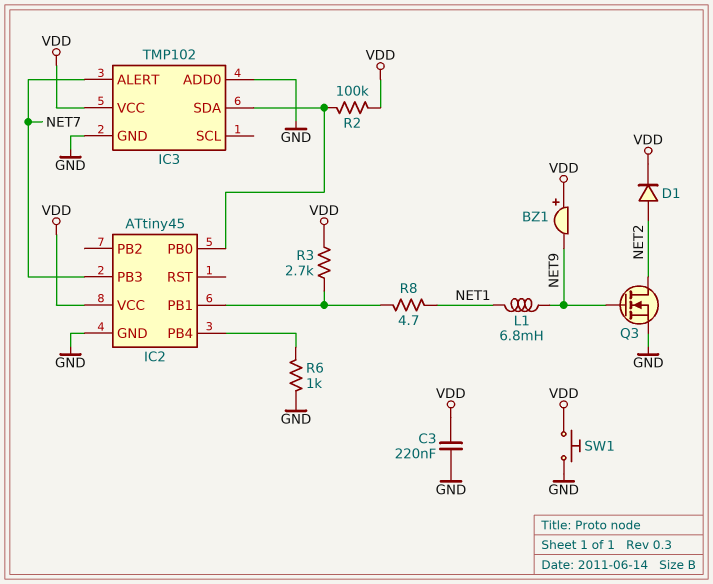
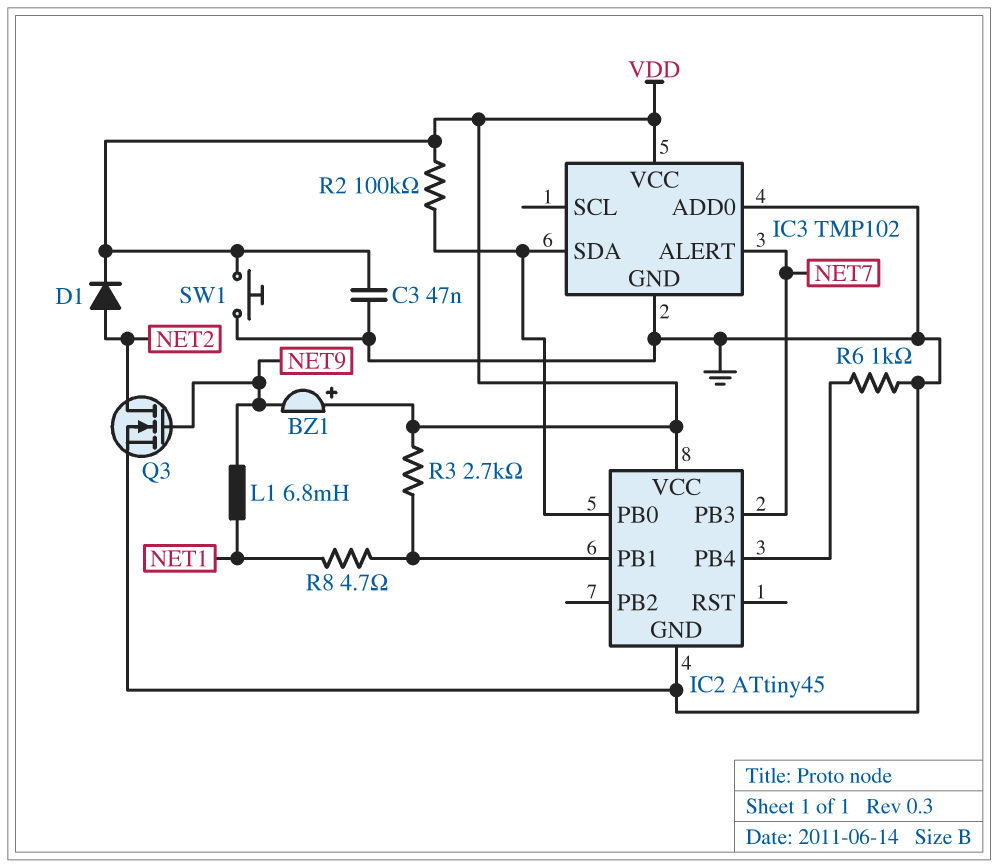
C3: 220nF (GND, VDD) -> 47nF (GND, VDD)

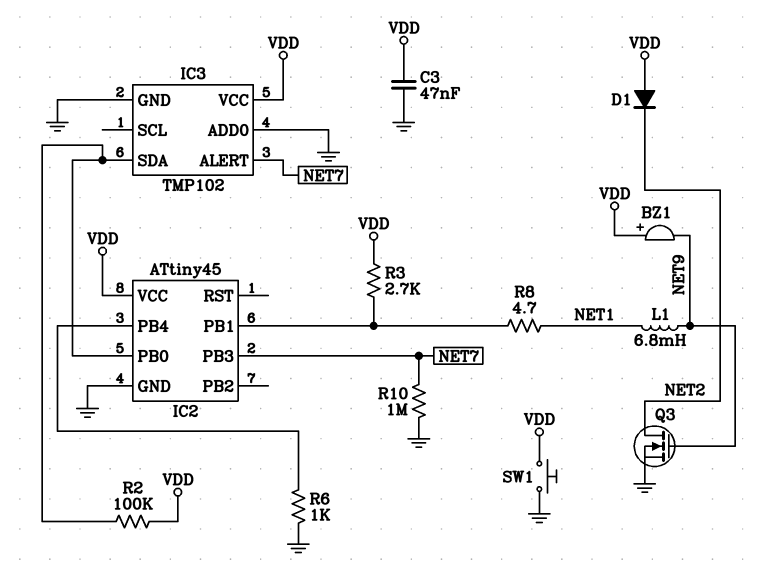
D1: diode (A NET2, K VDD) -> diode (A VDD, K NET2)
R10: none -> 1M (GND, NET7)

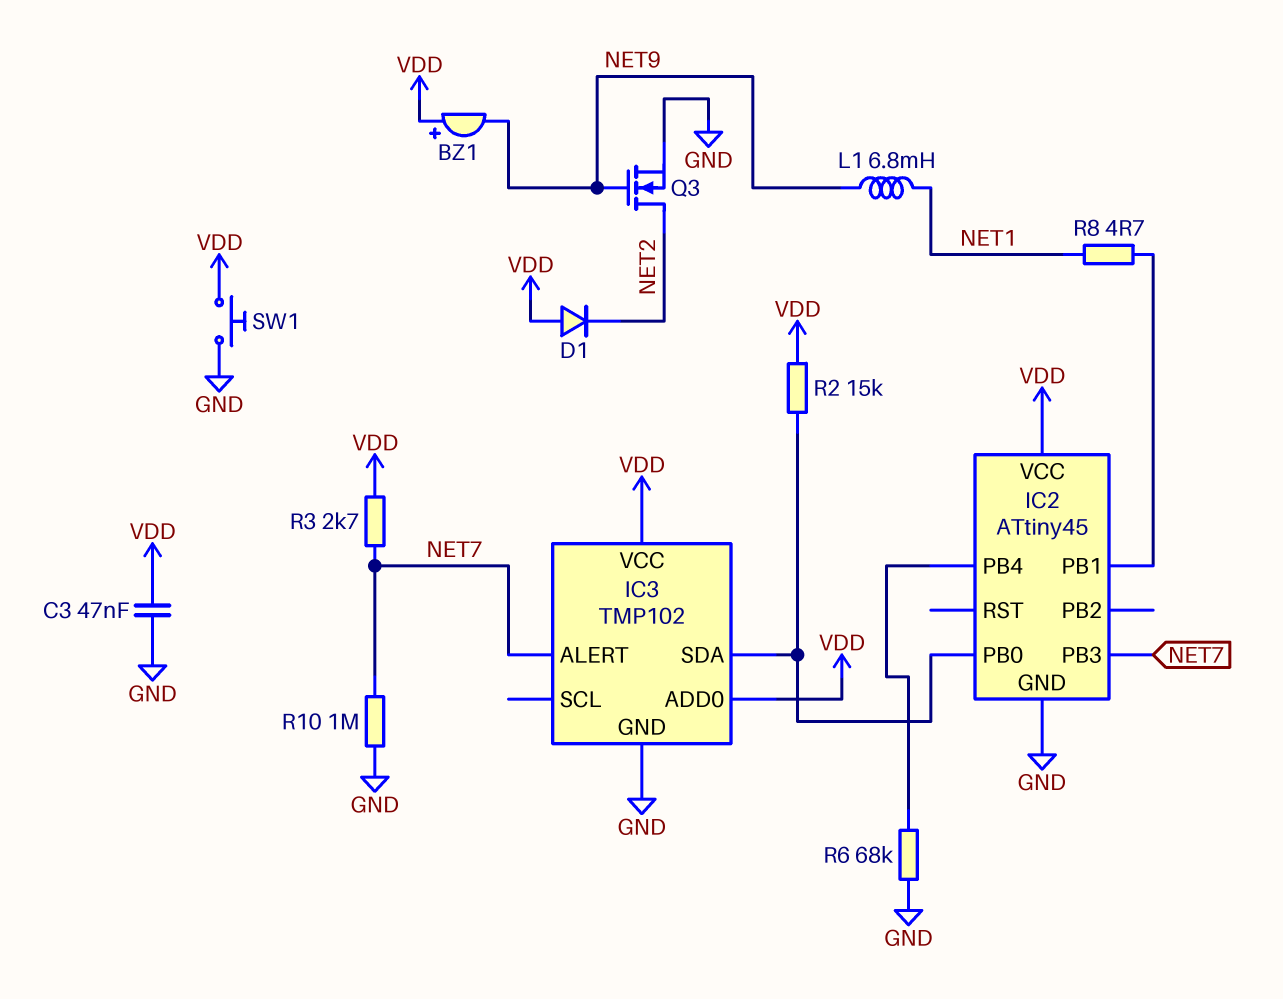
IC3 pin ADD0: GND -> VDD
R2: 100k (IC2/PB0, VDD) -> 15k (IC2/PB0, VDD)
R3: 2.7k (IC2/PB1, VDD) -> 2.7k (NET7, VDD)
R6: 1k (GND, IC2/PB4) -> 68k (GND, IC2/PB4)

